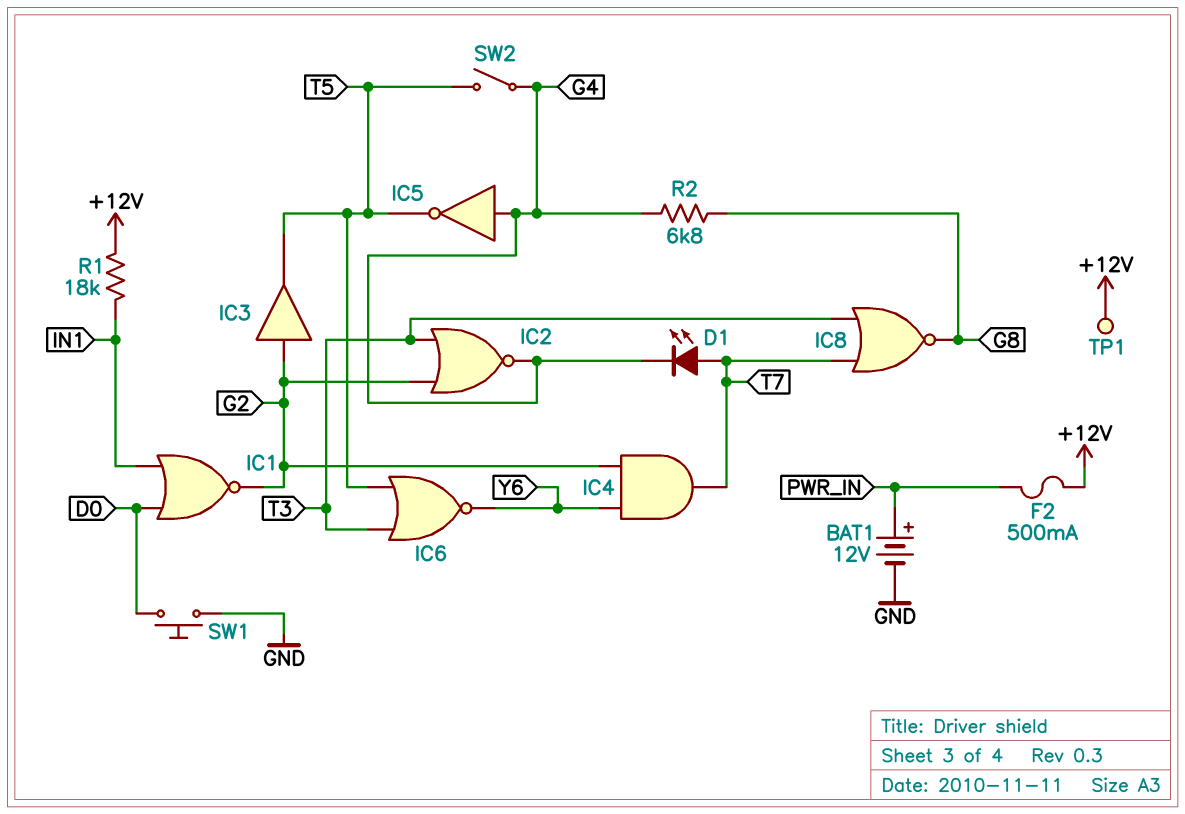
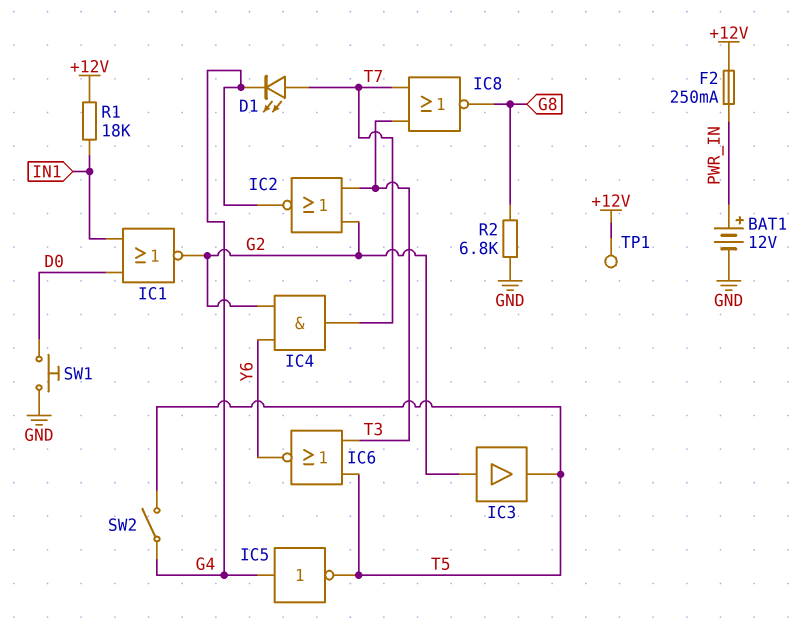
F2: 500mA (+12V, PWR_IN) -> 250mA (+12V, PWR_IN)
R2: 6.8k (G4, G8) -> 6.8k (G8, GND)

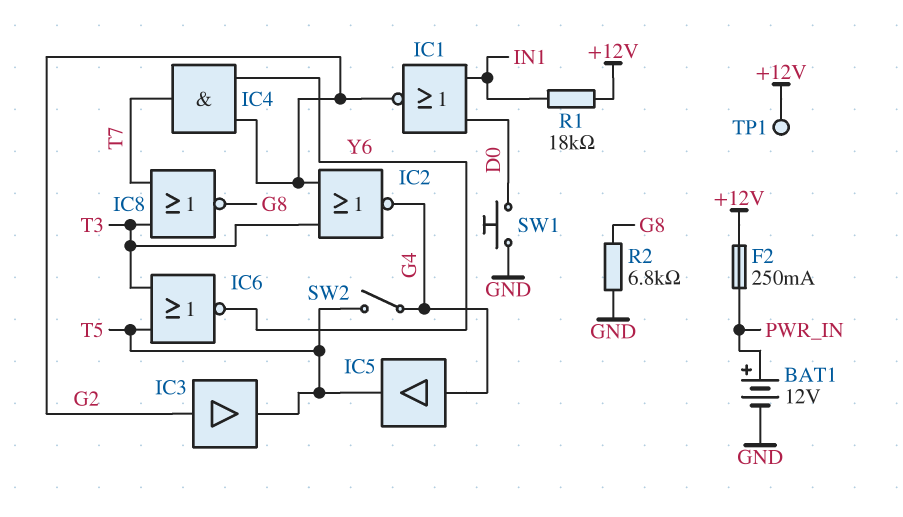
D1: LED (A T7, K G4) -> none
IC5: NOT (in G4, out T5) -> buffer (in G4, out T5)

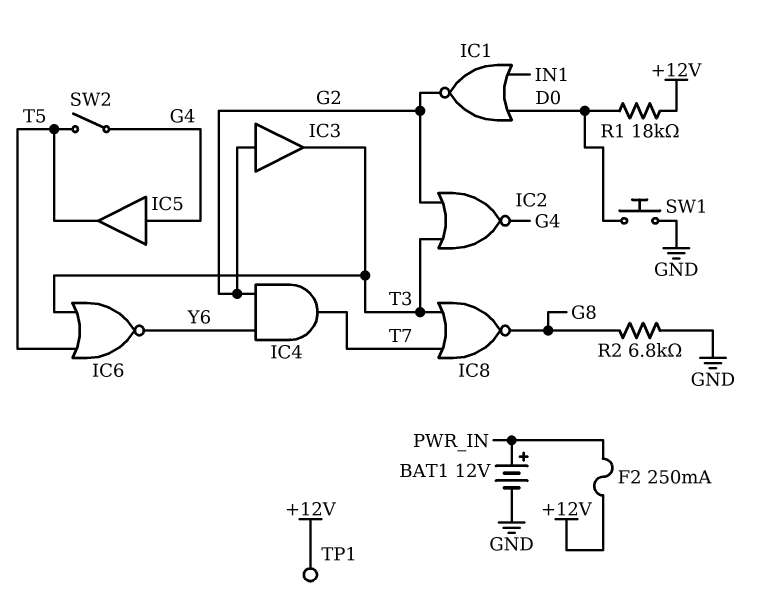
IC3: buffer (in G2, out T5) -> buffer (in G2, out T3)
R1: 18k (+12V, IN1) -> 18k (+12V, D0)

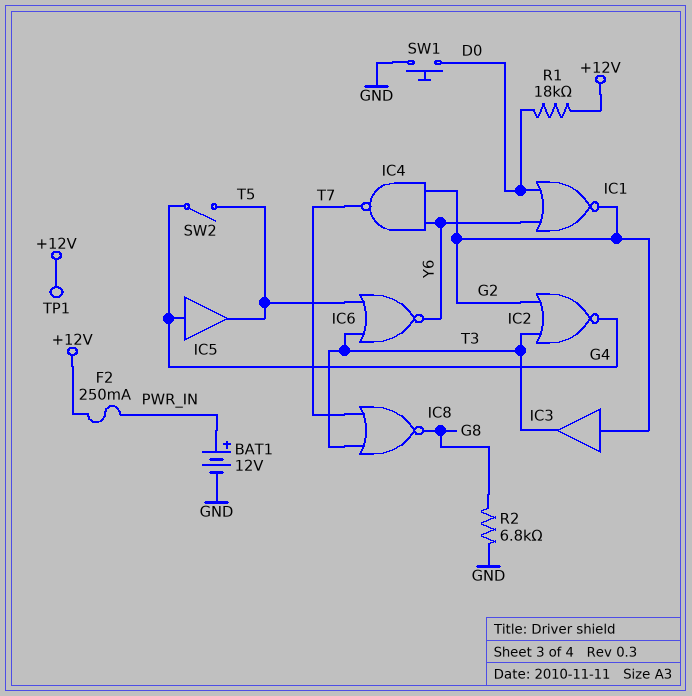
IC1: NOR (in D0, in IN1, out G2) -> NOR (in D0, in Y6, out G2)
IC4: AND (in G2, in Y6, out T7) -> NAND (in G2, in Y6, out T7)

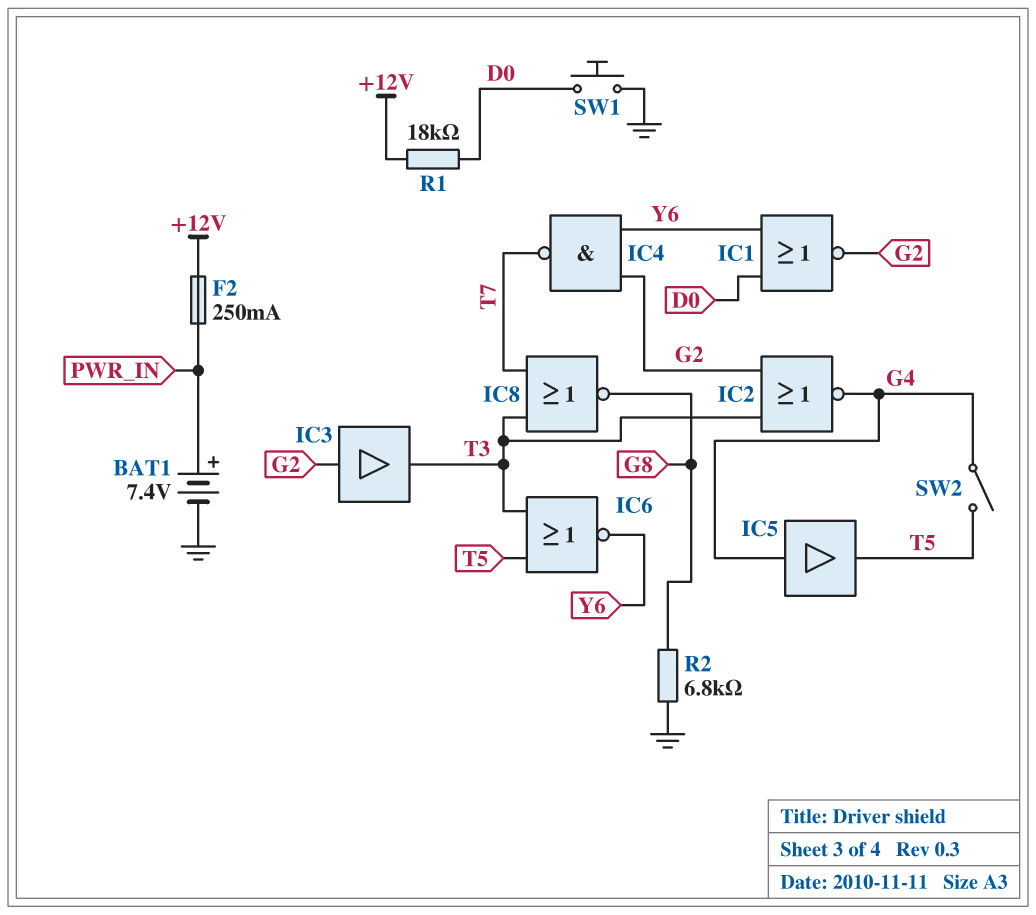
BAT1: 12V (plus PWR_IN, minus GND) -> 7.4V (plus PWR_IN, minus GND)
TP1: test point (+12V) -> none

